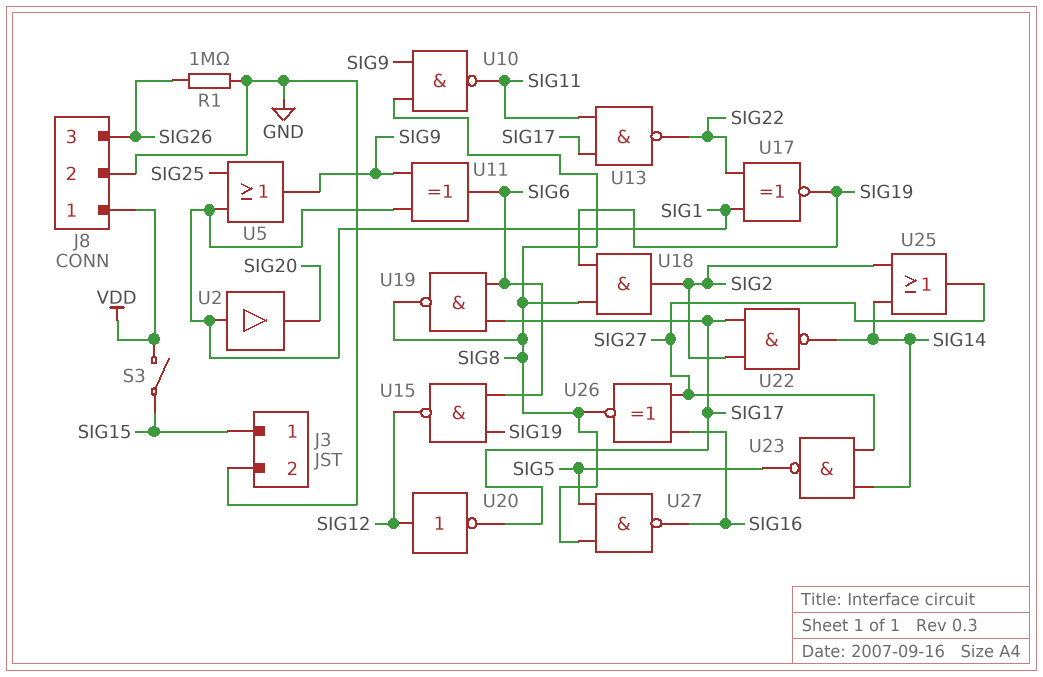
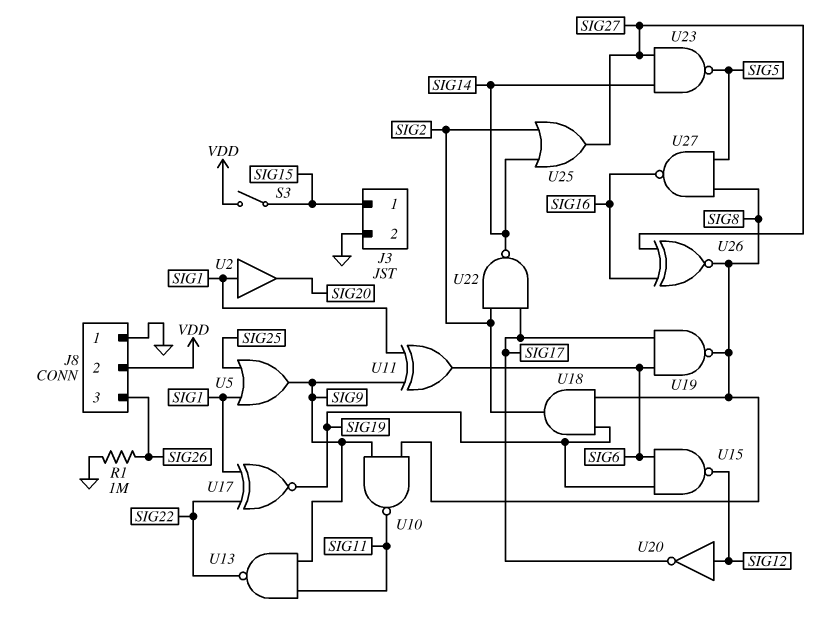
J8 pin 1: VDD -> GND
J8 pin 2: GND -> VDD
U13: NAND (in SIG11, in SIG17, out SIG22) -> NAND (in SIG9, in SIG11, out SIG22)

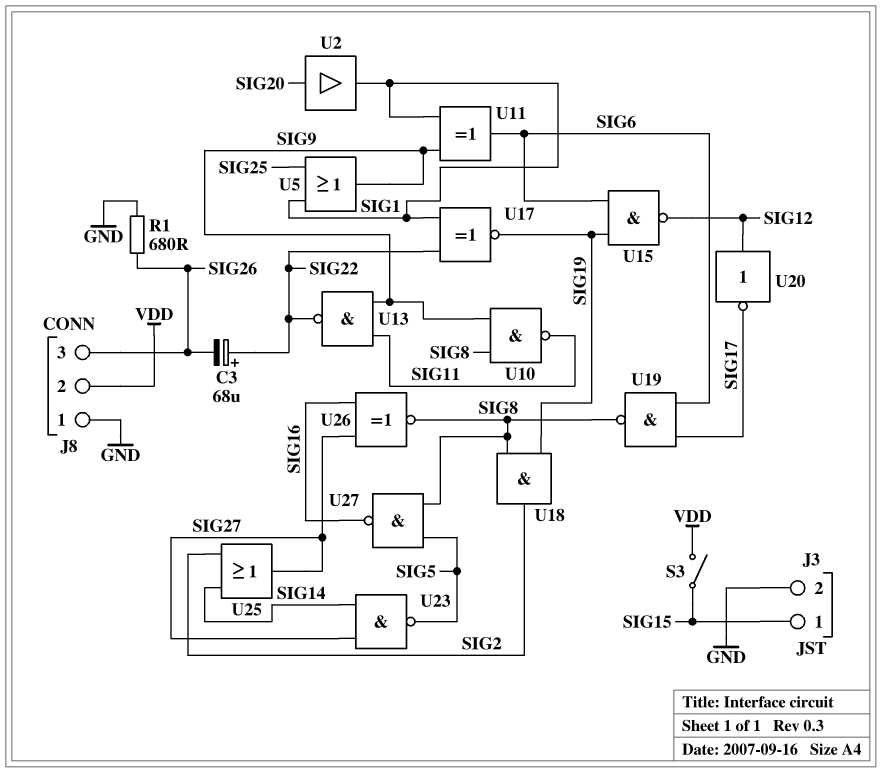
C3: none -> 68uF (plus SIG22, minus SIG26)
R1: 1M (GND, SIG26) -> 680 (GND, SIG26)
U2: buffer (in SIG1, out SIG20) -> buffer (in SIG20, out SIG1)
U22: NAND (in SIG2, in SIG17, out SIG14) -> none

